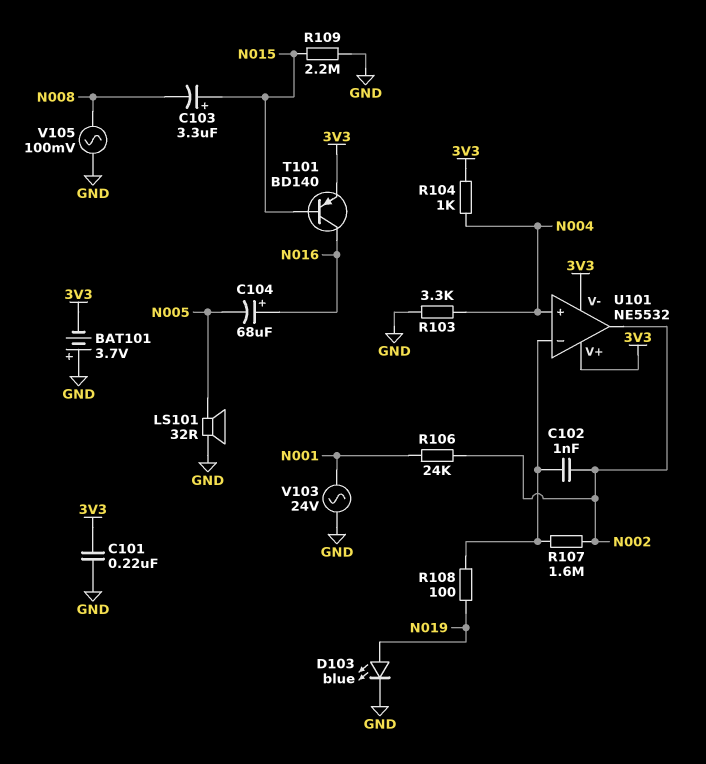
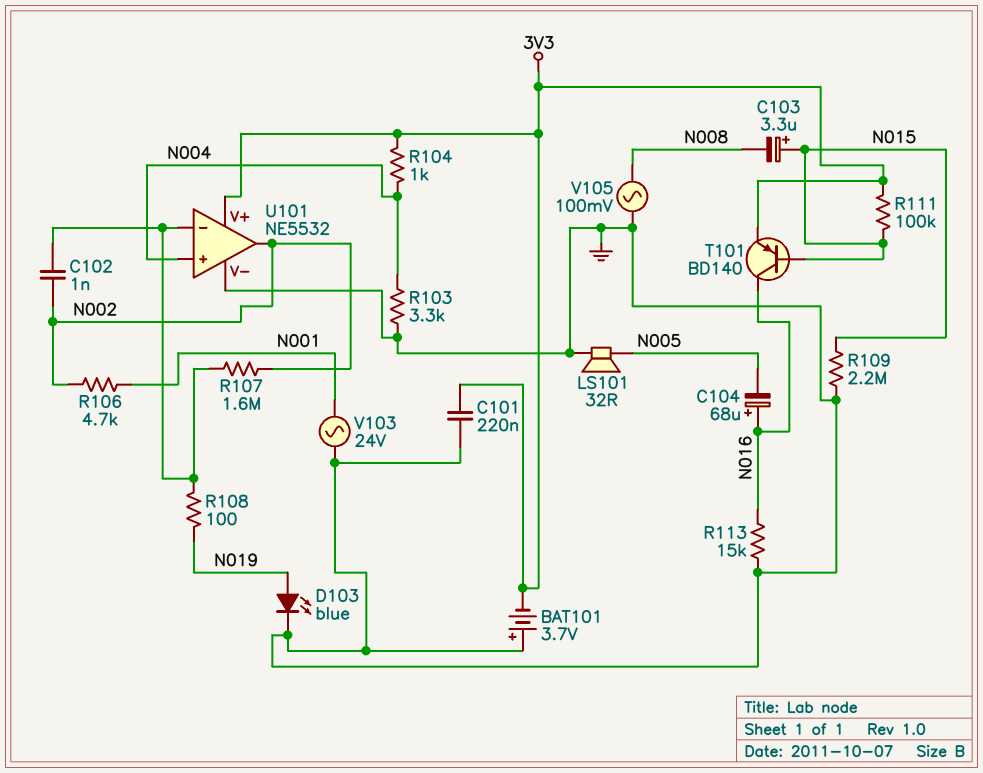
R106: 24k (N001, N002) -> 4.7k (N001, N002)
R111: none -> 100k (3V3, N015)
R113: none -> 15k (GND, N016)
U101 pin V-: 3V3 -> GND

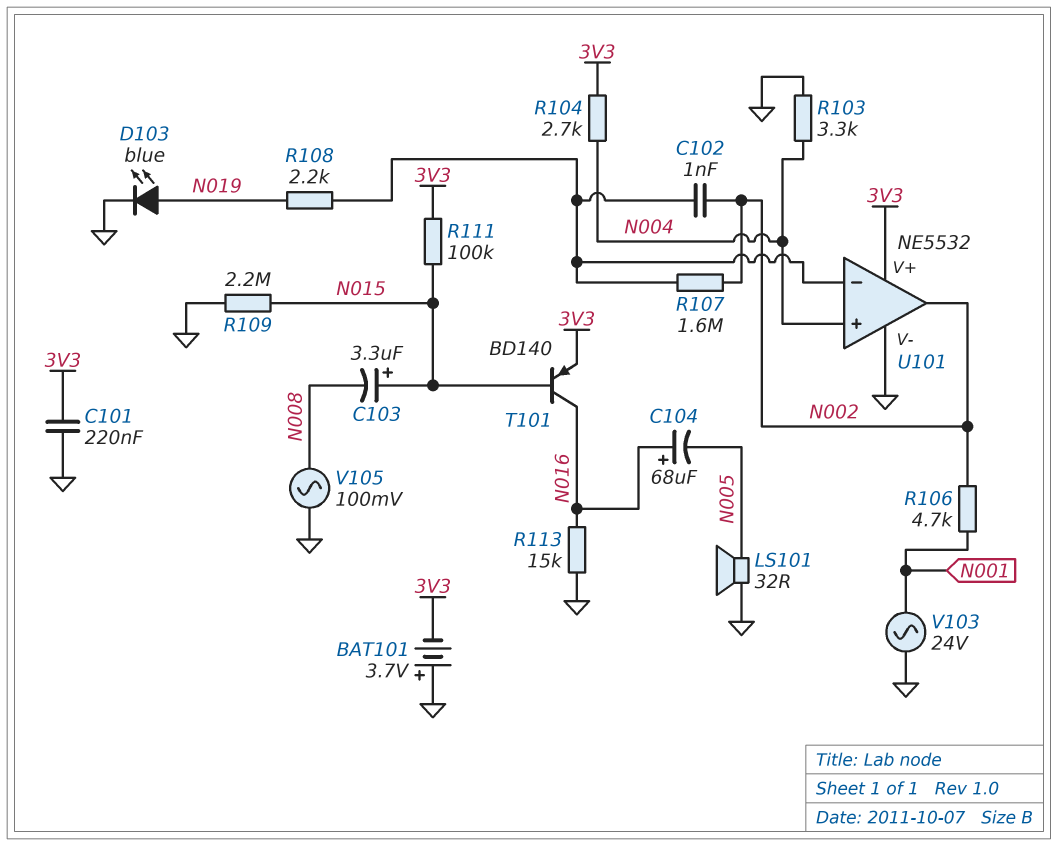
R104: 1k (3V3, N004) -> 2.7k (3V3, N004)
R108: 100 (N019, U101/in-) -> 2.2k (N019, U101/in-)

